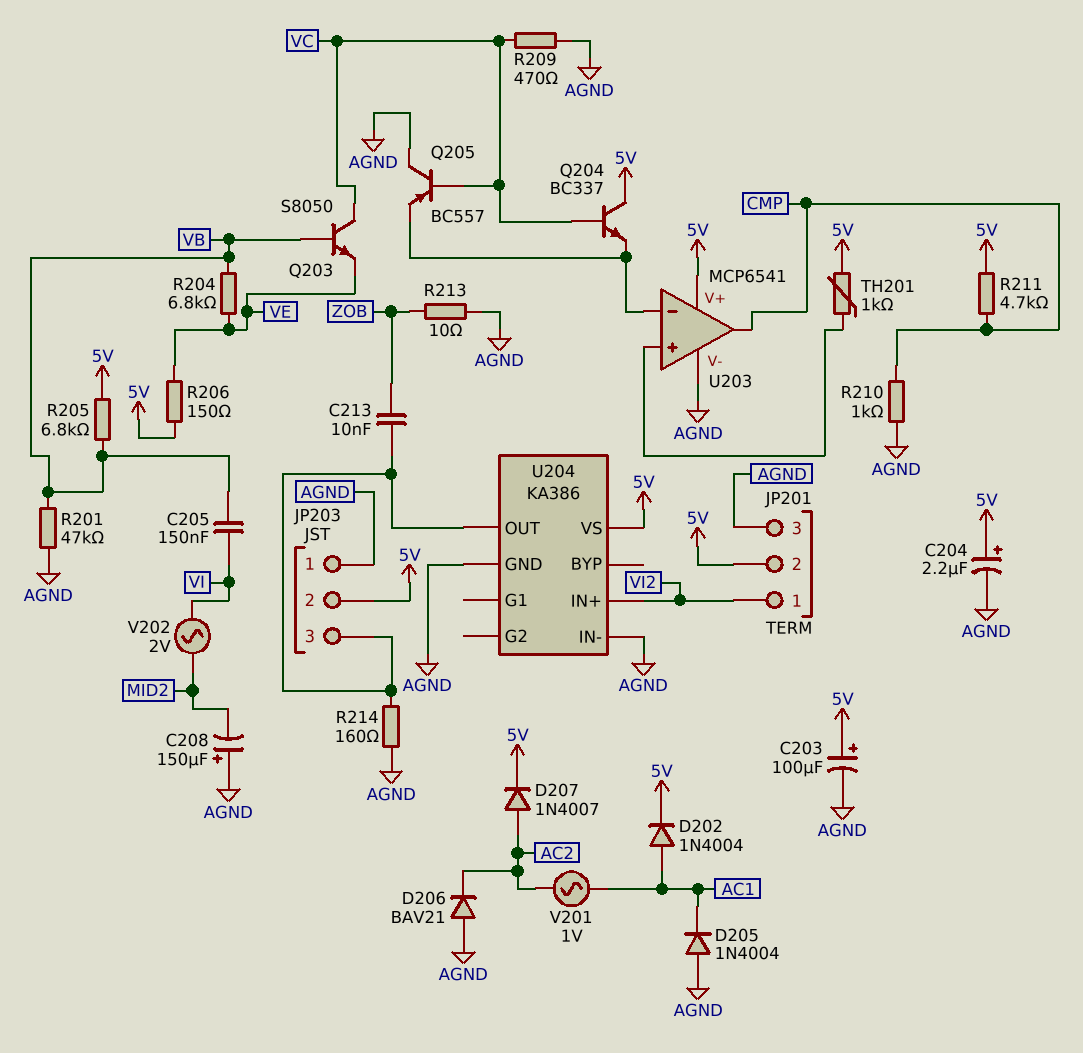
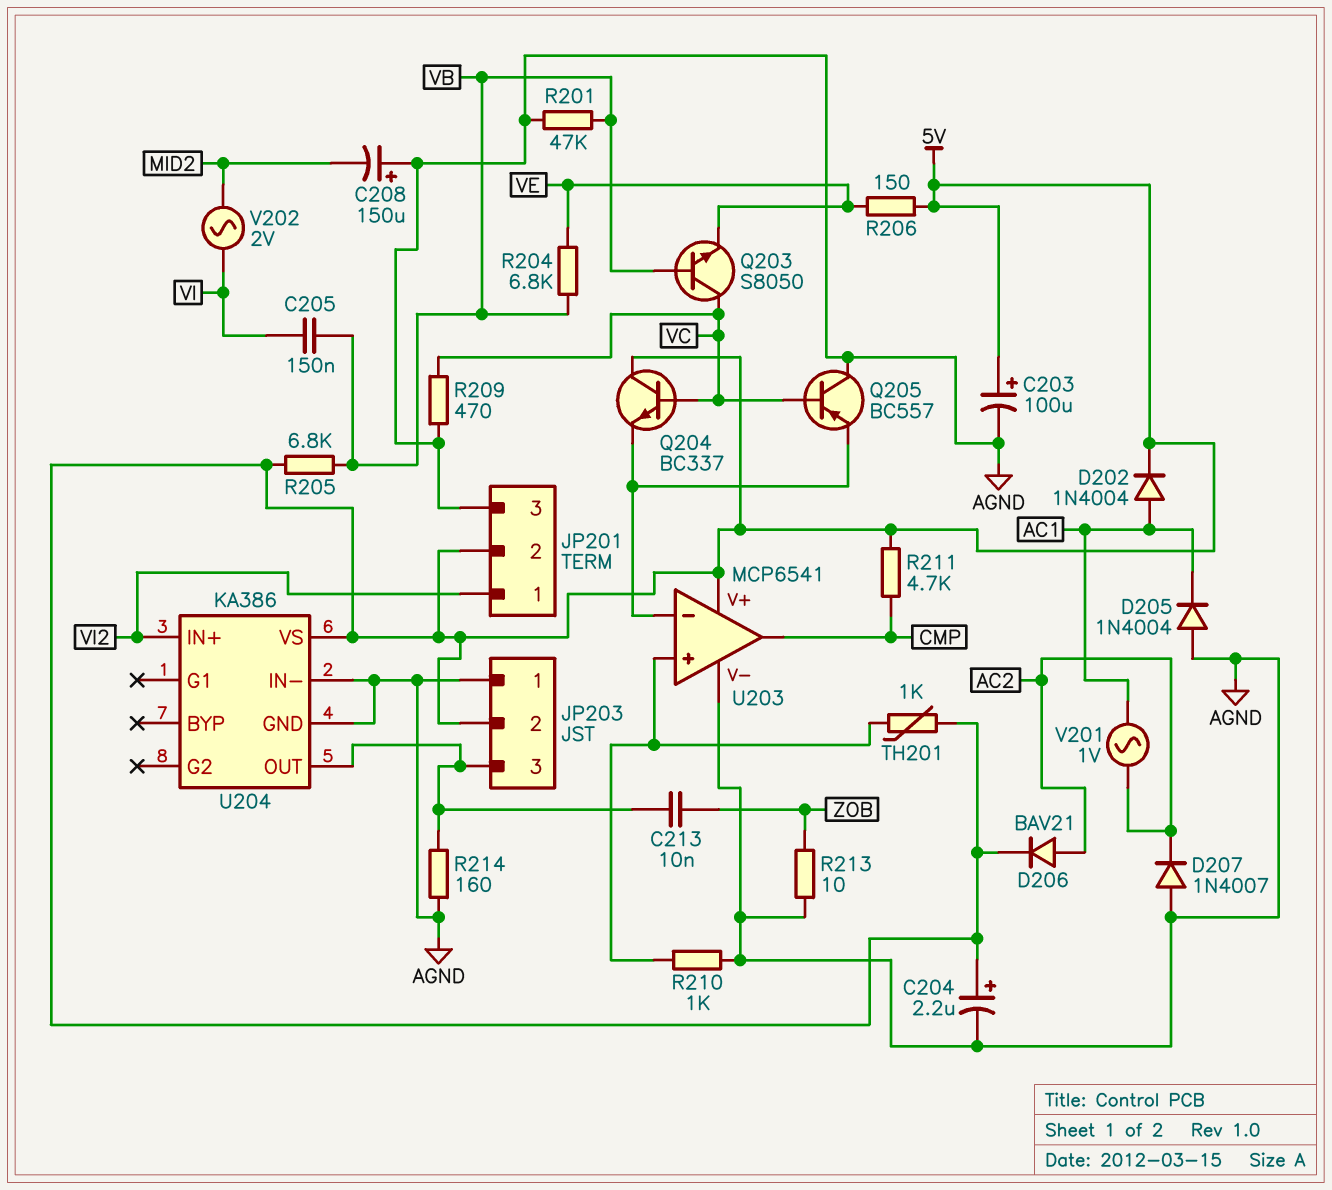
D206: diode BAV21 (A AGND, K AC2) -> diode BAV21 (A AC2, K 5V)
D207: diode 1N4007 (A AC2, K 5V) -> diode 1N4007 (A AGND, K AC2)
R210: 1k (AGND, CMP) -> 1k (AGND, U203/in+)

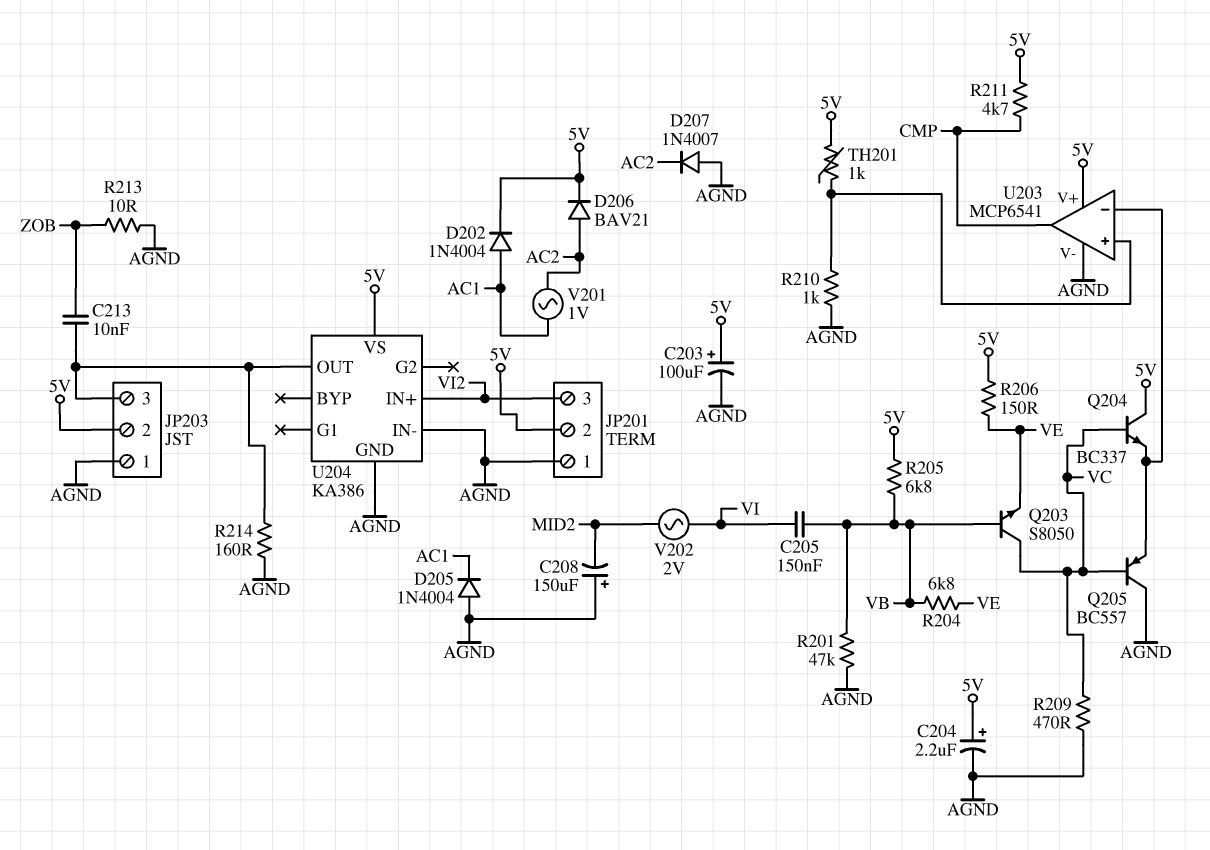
JP201 pin 1: VI2 -> AGND
JP201 pin 3: AGND -> VI2

